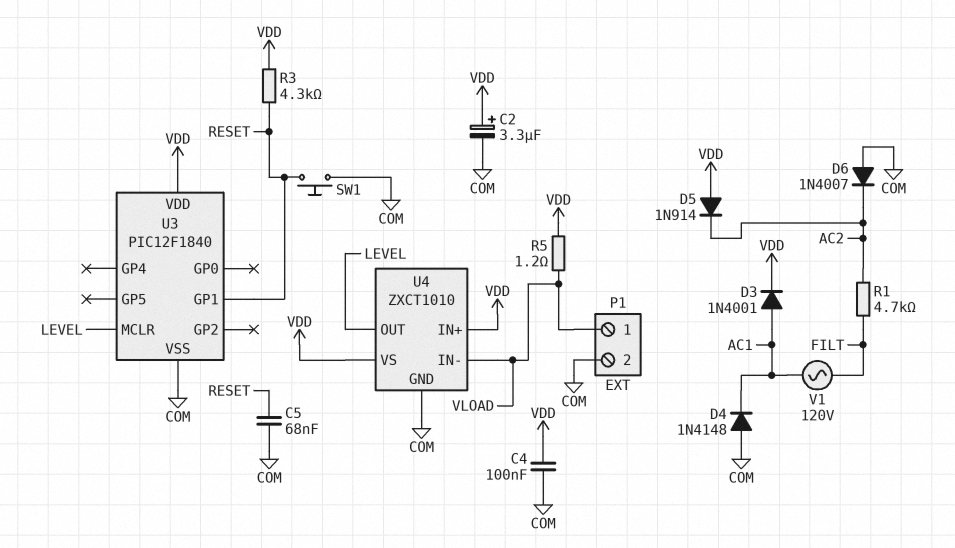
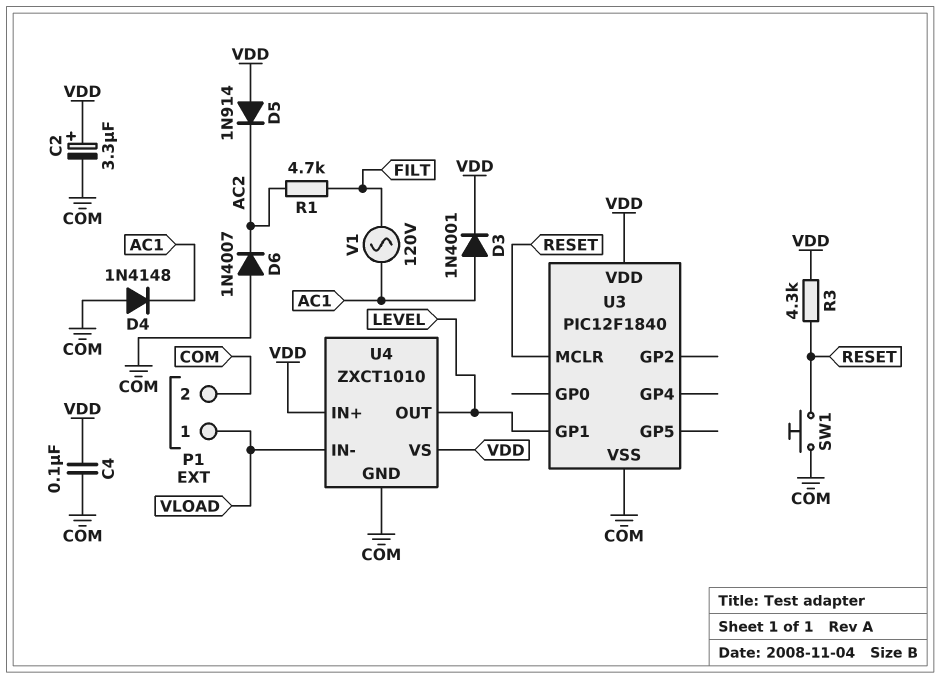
C5: 68nF (COM, RESET) -> none
R5: 1.2 (VDD, VLOAD) -> none
U3 pin GP1: RESET -> LEVEL
U3 pin MCLR: LEVEL -> RESET

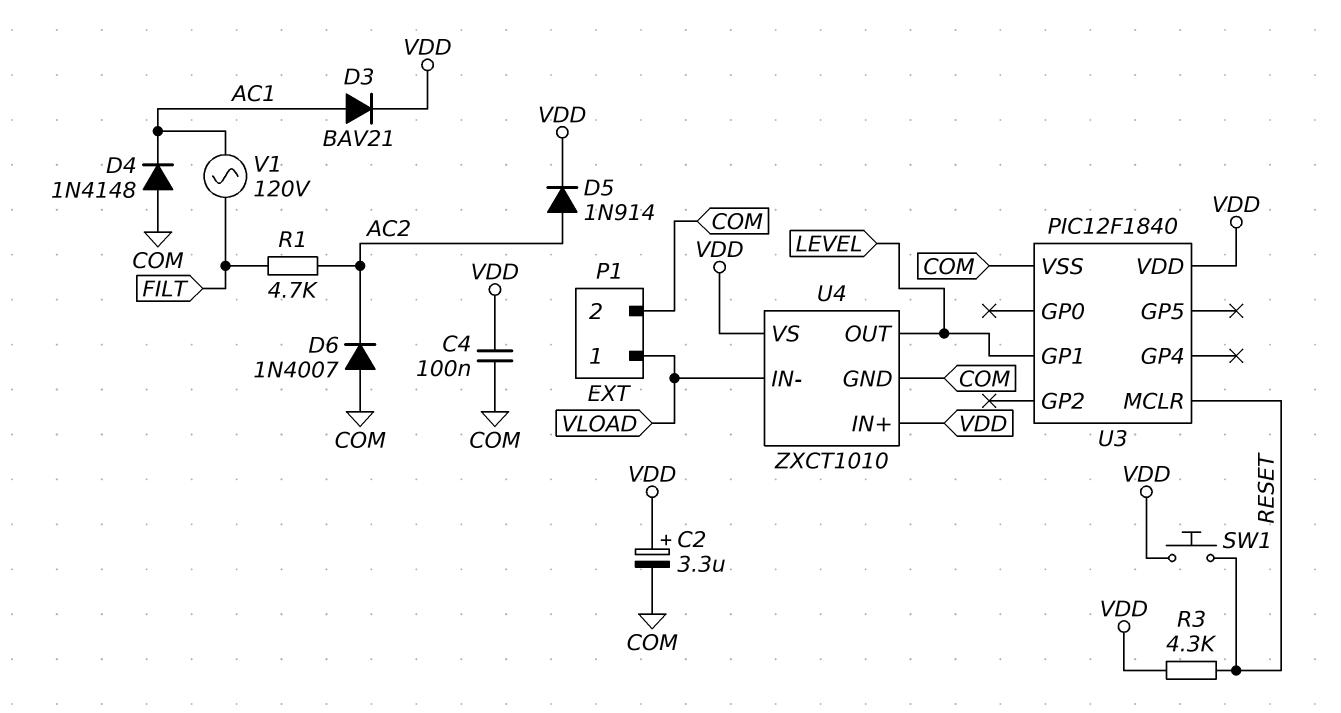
D3: diode 1N4001 (A AC1, K VDD) -> diode BAV21 (A AC1, K VDD)
D5: diode 1N914 (A VDD, K AC2) -> diode 1N914 (A AC2, K VDD)
SW1: button (COM, RESET) -> button (RESET, VDD)

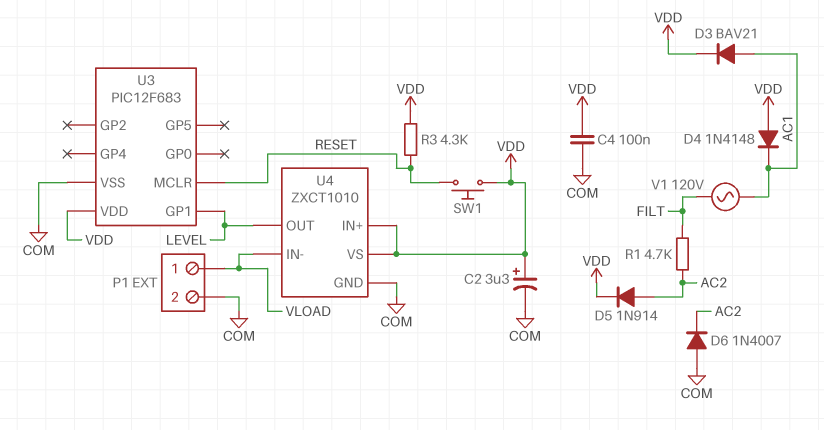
D4: diode 1N4148 (A COM, K AC1) -> diode 1N4148 (A VDD, K AC1)
U3: PIC12F1840 -> PIC12F683

